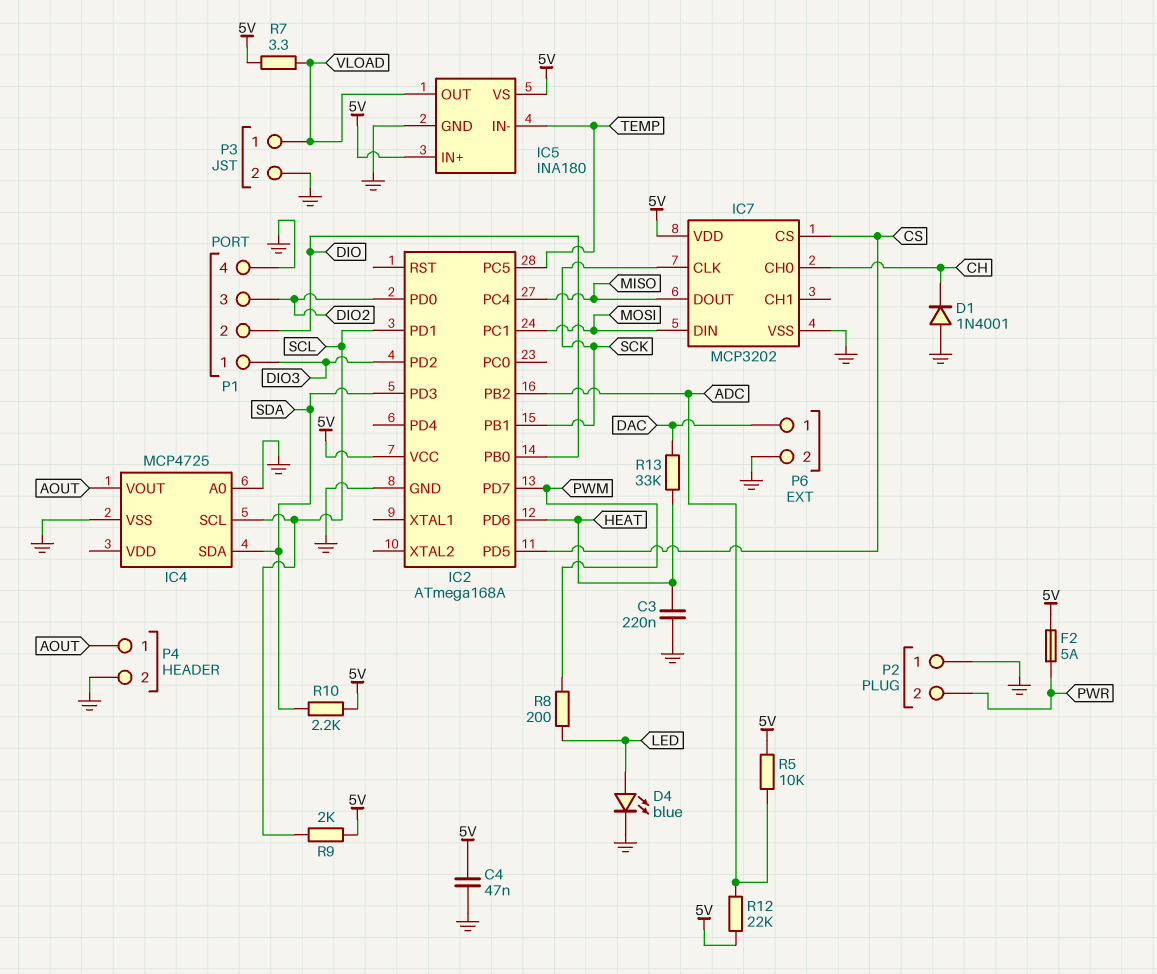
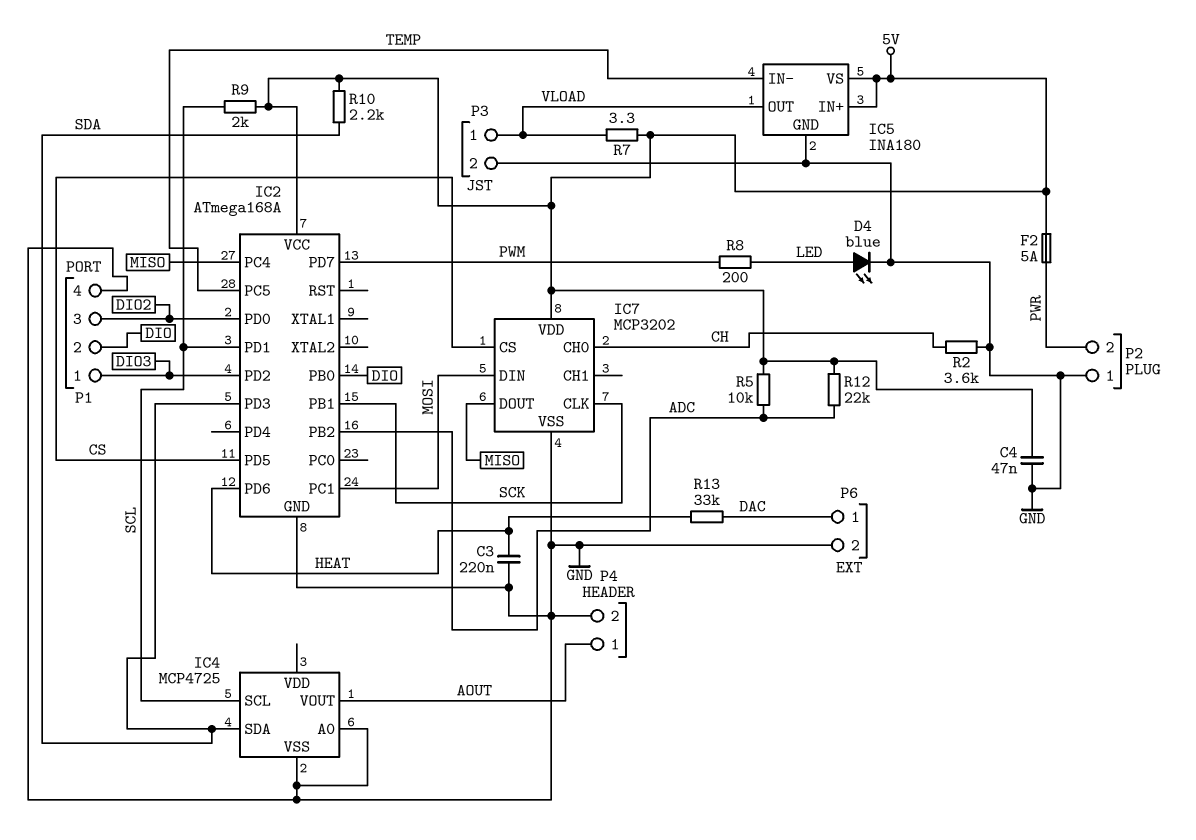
D1: diode 1N4001 (A GND, K CH) -> none
R2: none -> 3.6k (CH, GND)

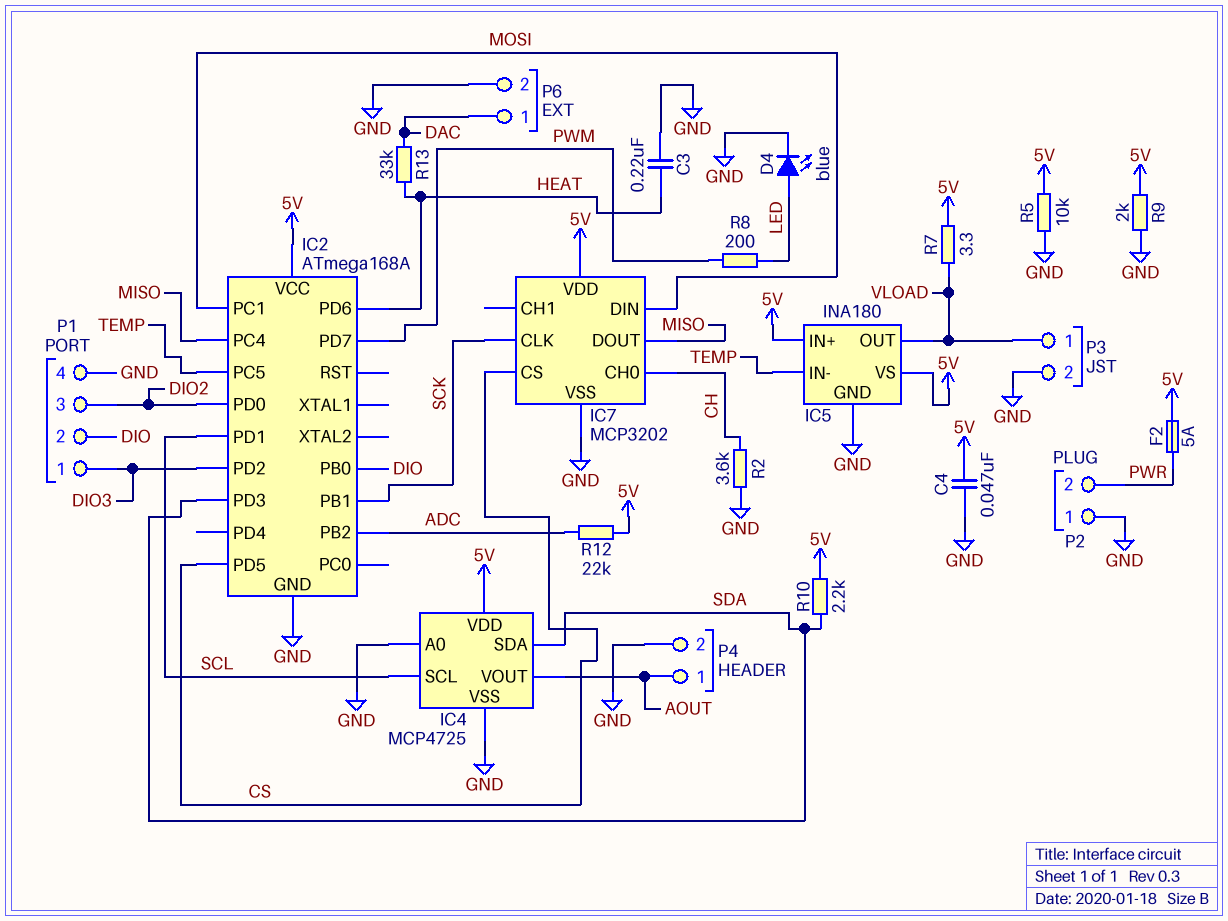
IC4 pin VDD: none -> 5V
R5: 10k (5V, ADC) -> 10k (5V, GND)
R9: 2k (5V, SCL) -> 2k (5V, GND)

